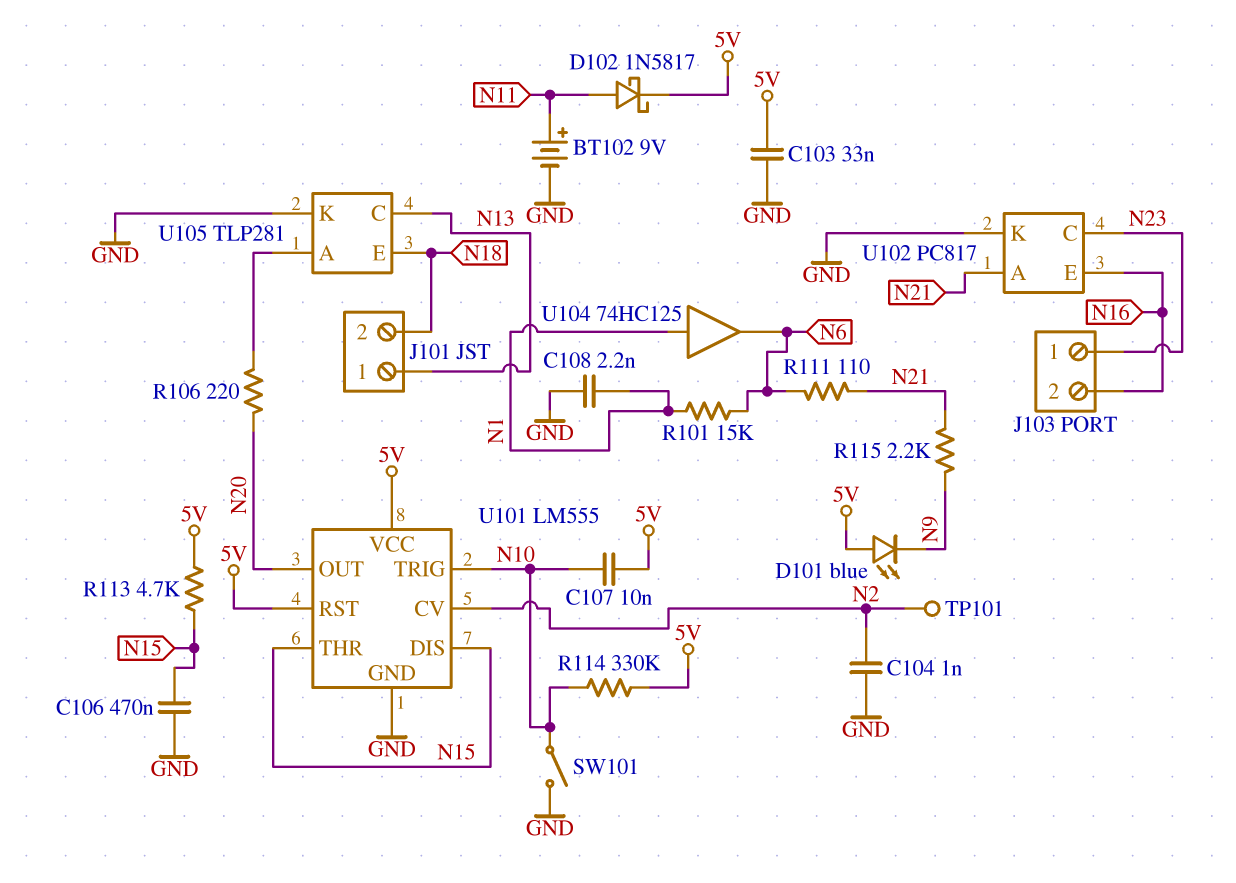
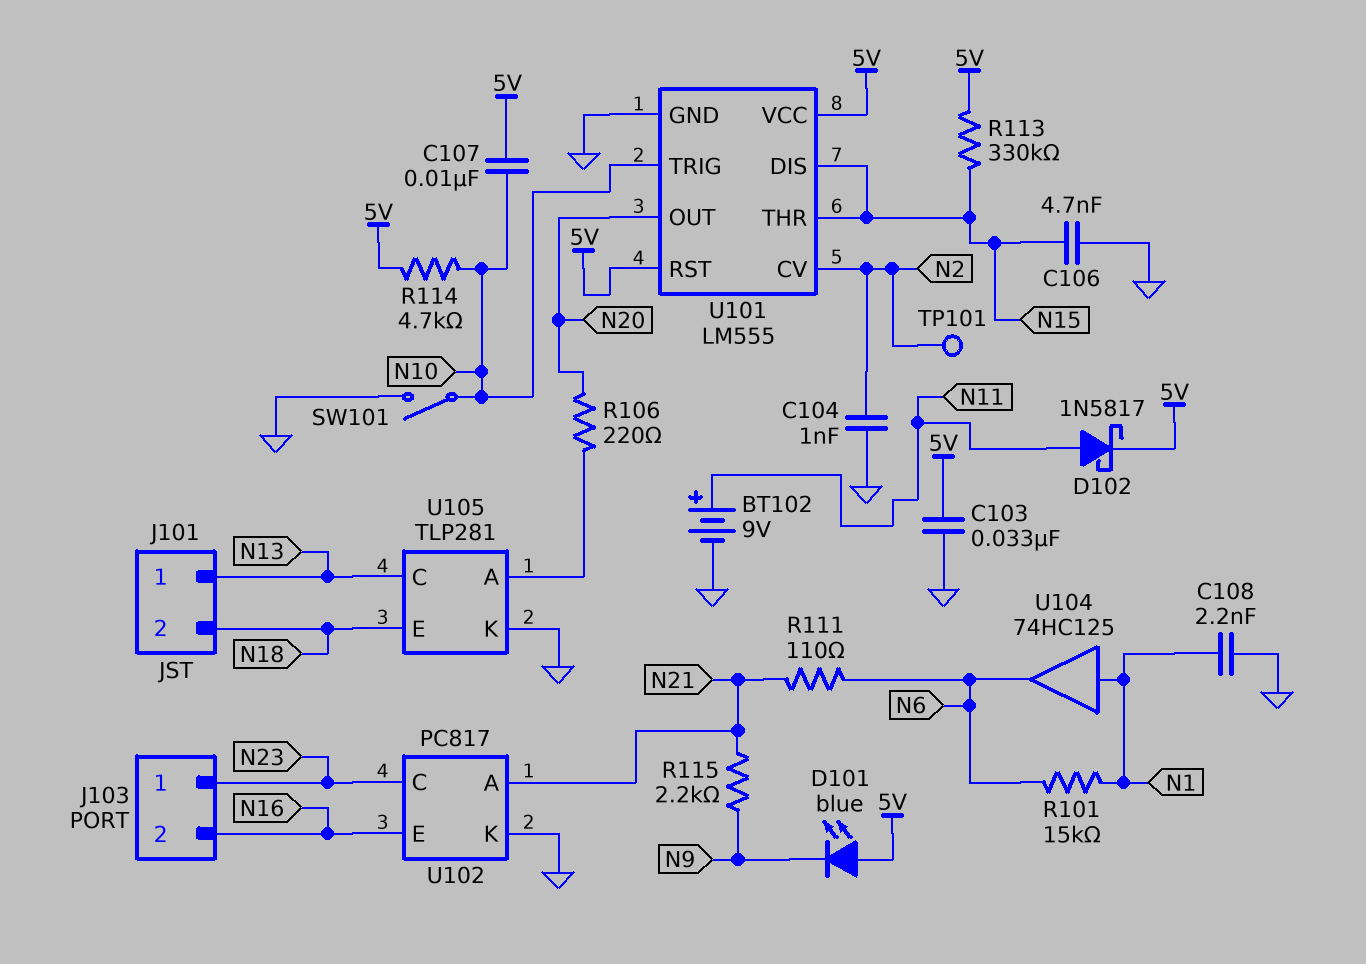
C106: 470nF (GND, N15) -> 4.7nF (GND, N15)
R113: 4.7k (5V, N15) -> 330k (5V, N15)
R114: 330k (5V, N10) -> 4.7k (5V, N10)

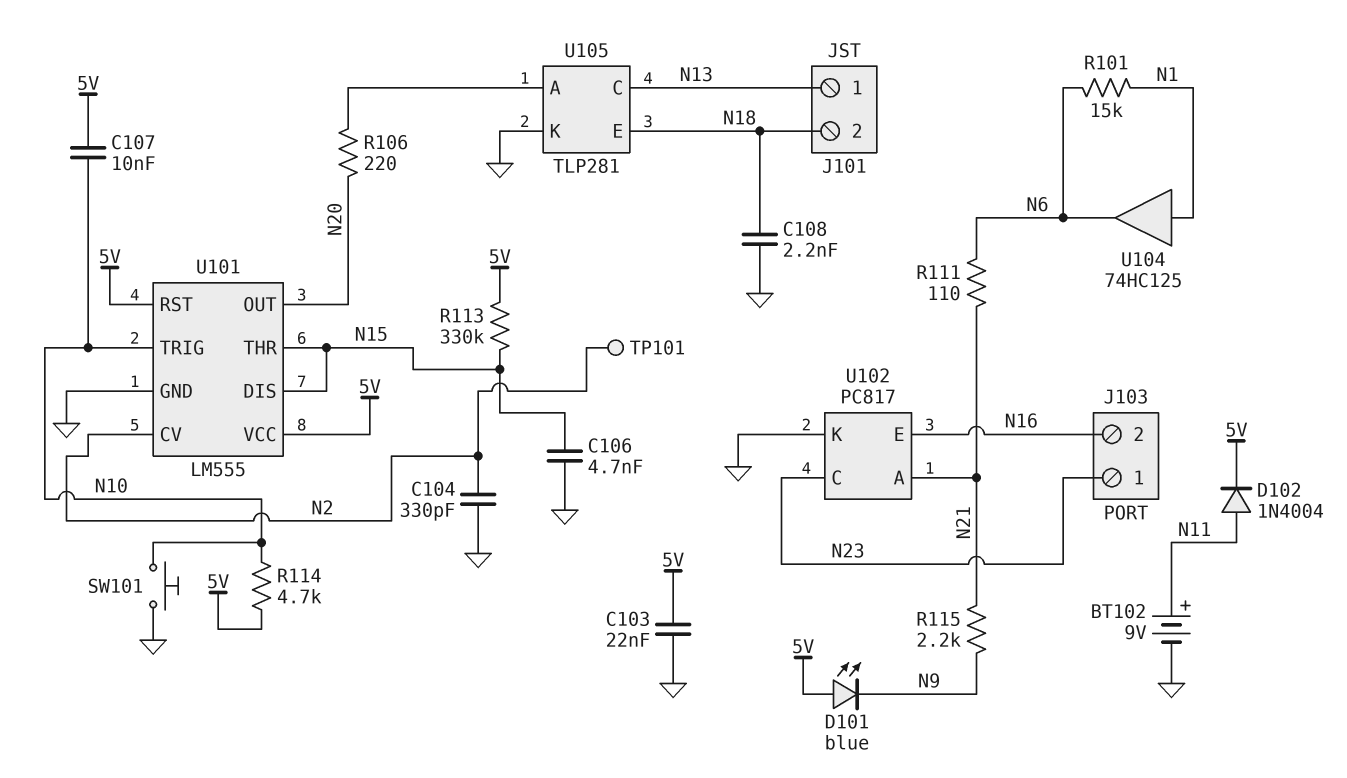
C103: 33nF (5V, GND) -> 22nF (5V, GND)
C104: 1nF (GND, N2) -> 330pF (GND, N2)
C108: 2.2nF (GND, N1) -> 2.2nF (GND, N18)
D102: schottky 1N5817 (A N11, K 5V) -> diode 1N4004 (A N11, K 5V)
SW101: switch (GND, N10) -> button (GND, N10)

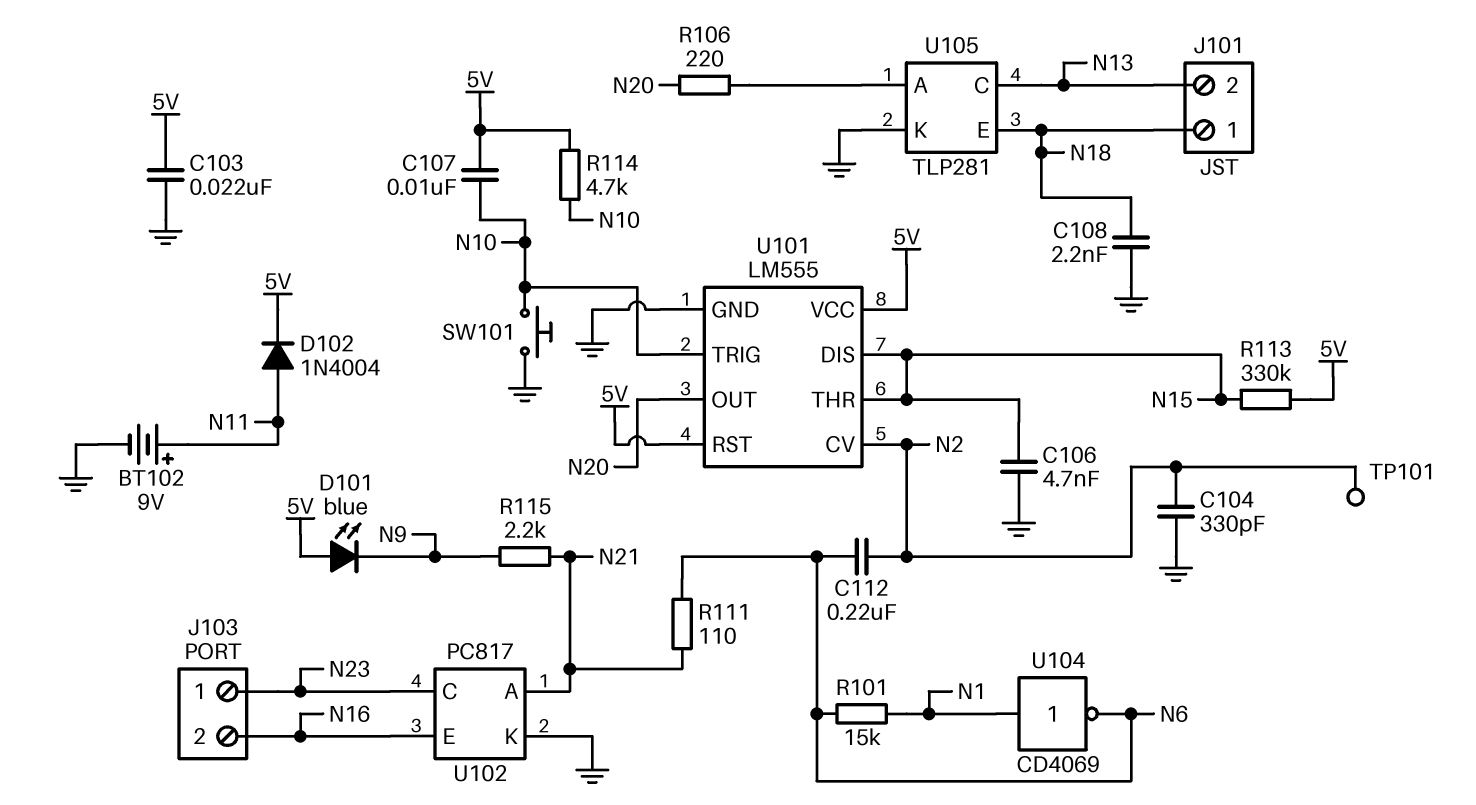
C112: none -> 220nF (N2, N6)
J101 pin 1: N13 -> N18
J101 pin 2: N18 -> N13
U104: buffer 74HC125 (in N1, out N6) -> NOT CD4069 (in N1, out N6)

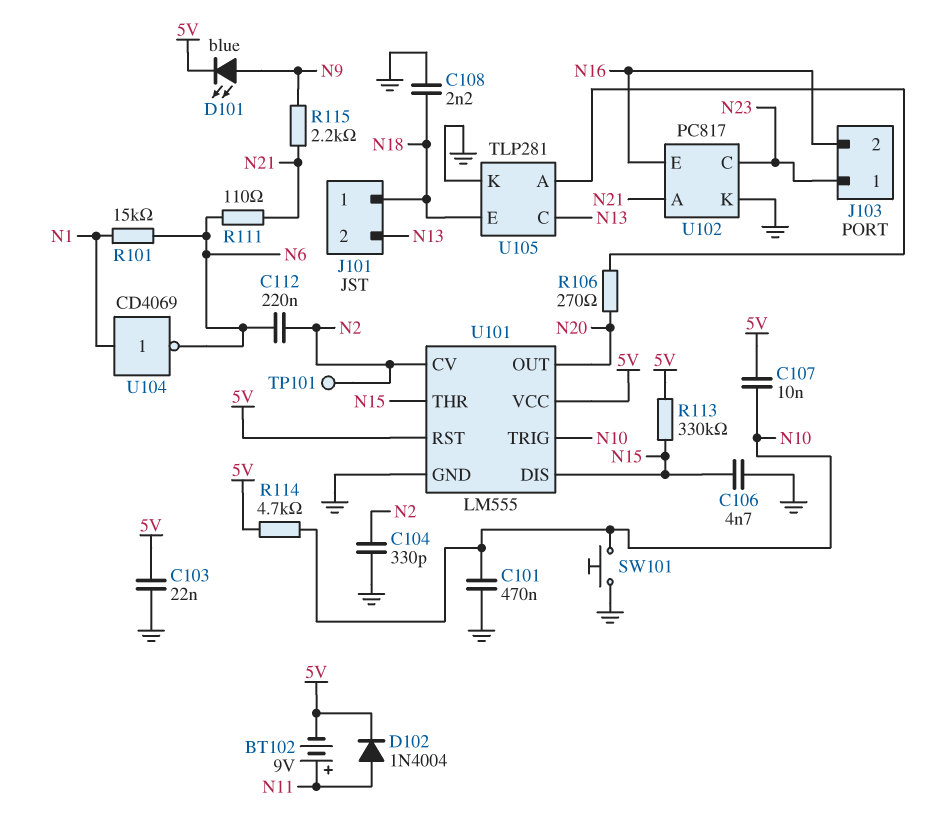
BT102: 9V (plus N11, minus GND) -> 9V (plus N11, minus 5V)
C101: none -> 470nF (GND, N10)
D101: LED blue (A 5V, K N9) -> LED blue (A N9, K 5V)
R106: 220 (N20, U105/A) -> 270 (N20, U105/A)

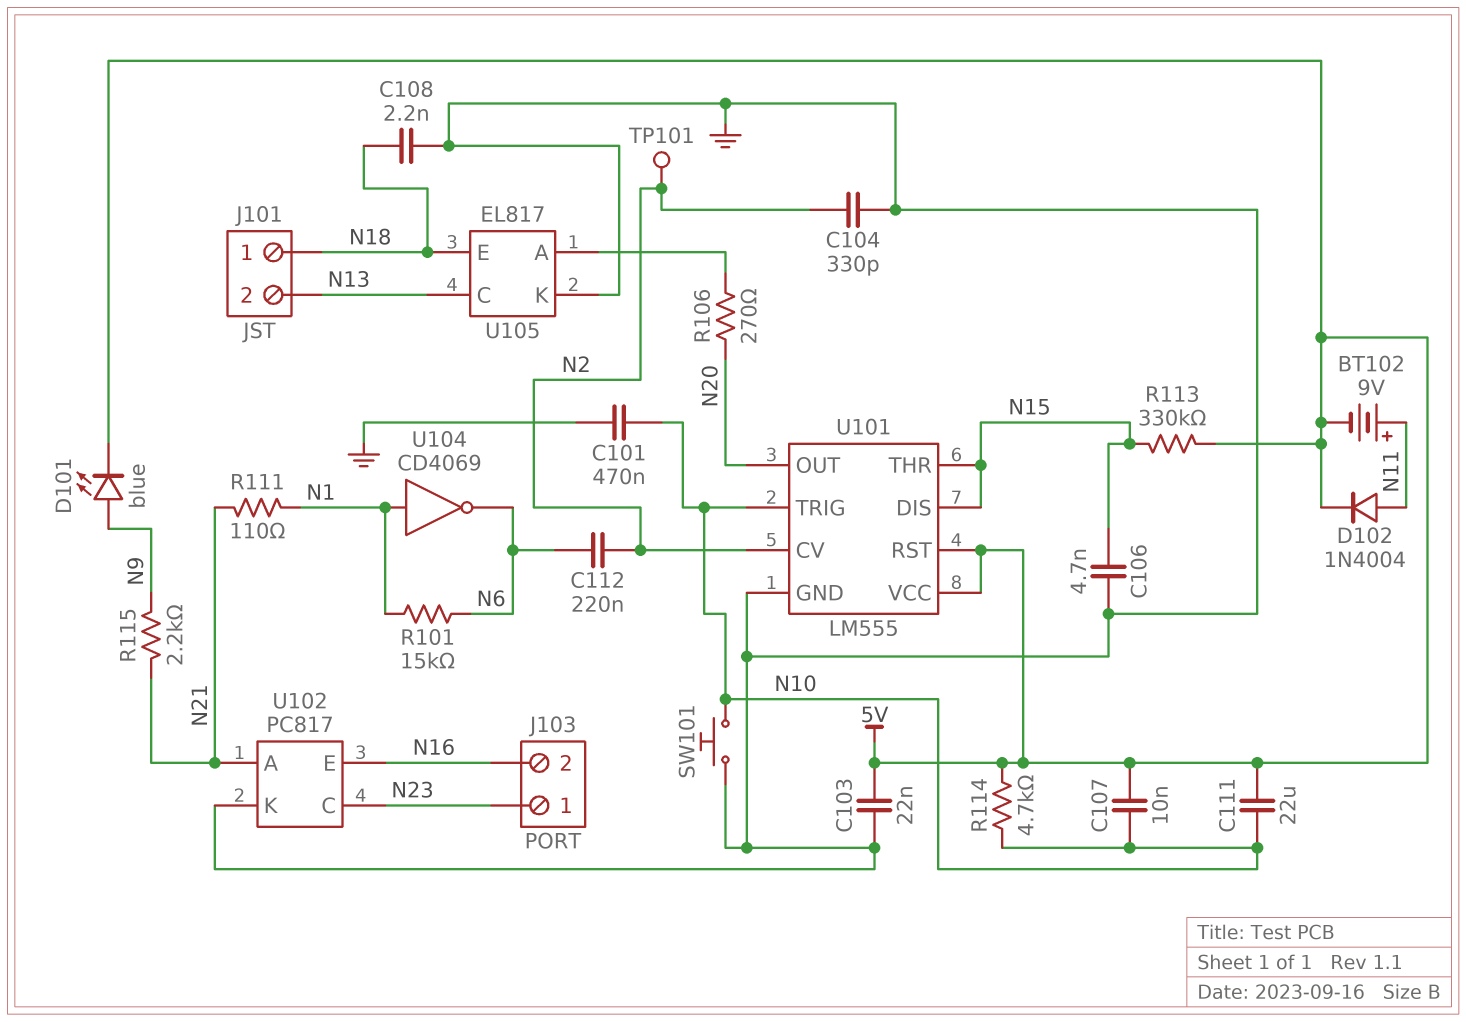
C111: none -> 22uF (5V, N10)
R111: 110 (N6, N21) -> 110 (N1, N21)
U105: TLP281 -> EL817

